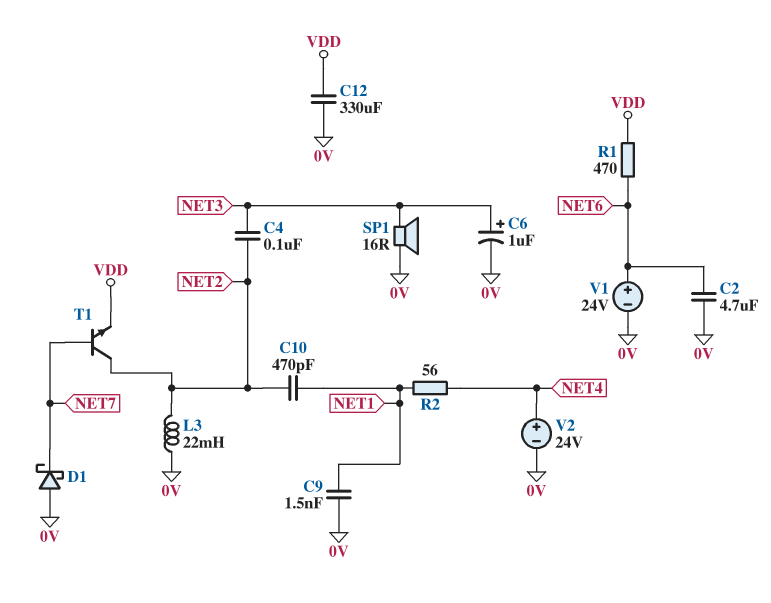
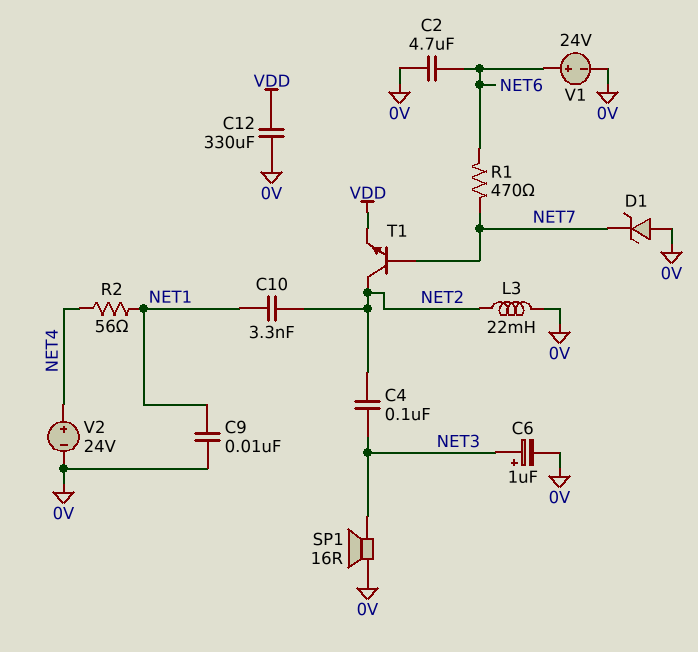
C9: 1.5nF (0V, NET1) -> 10nF (0V, NET1)
C10: 470pF (NET1, NET2) -> 3.3nF (NET1, NET2)
D1: schottky (A 0V, K NET7) -> zener (A 0V, K NET7)
R1: 470 (NET6, VDD) -> 470 (NET6, NET7)

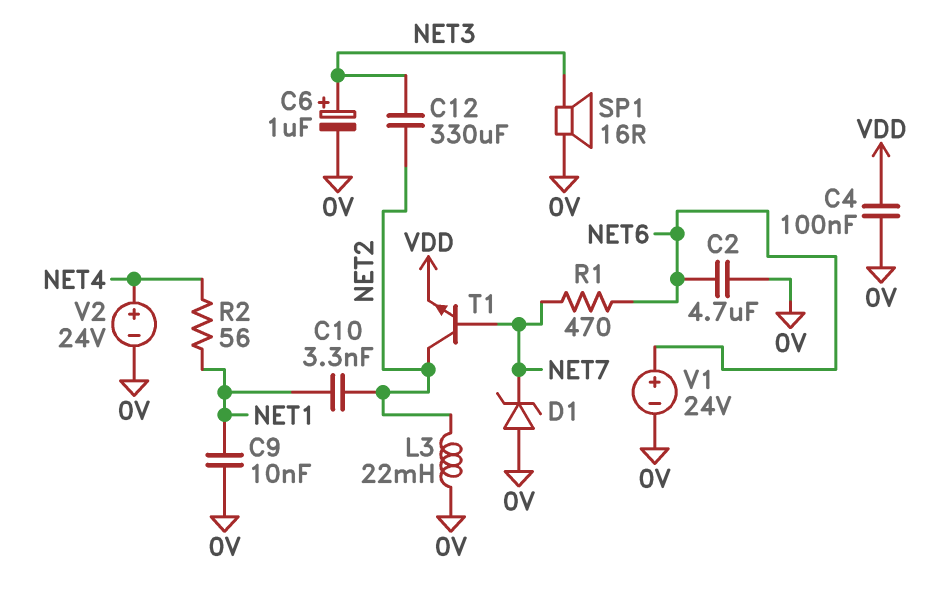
C4: 100nF (NET2, NET3) -> 100nF (0V, VDD)
C12: 330uF (0V, VDD) -> 330uF (NET2, NET3)

